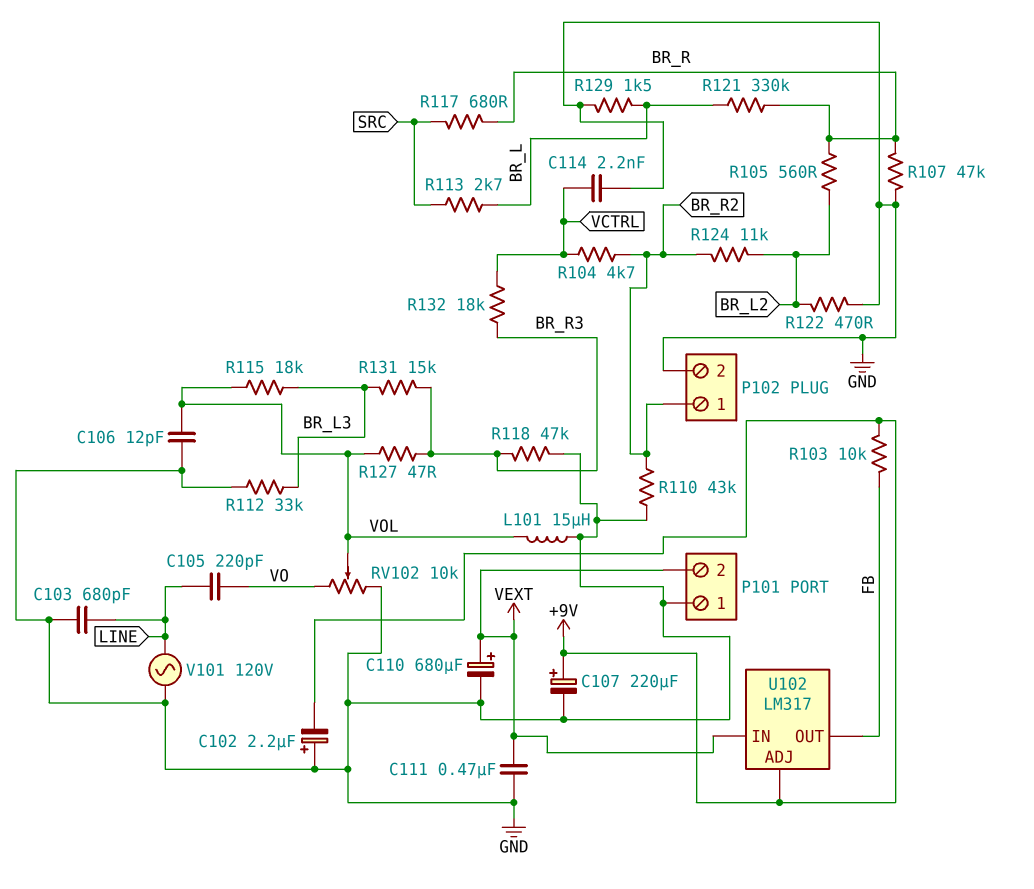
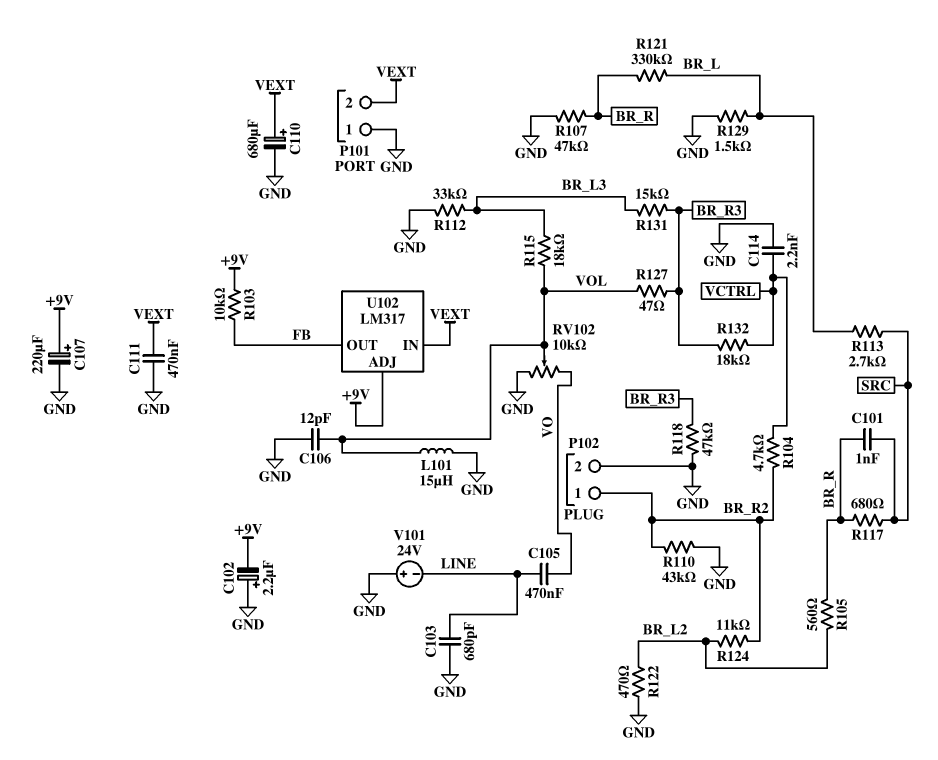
C101: none -> 1nF (BR_R, SRC)
C105: 220pF (LINE, VO) -> 470nF (LINE, VO)
V101: AC 120V (GND, LINE) -> 24V (plus GND, minus LINE)

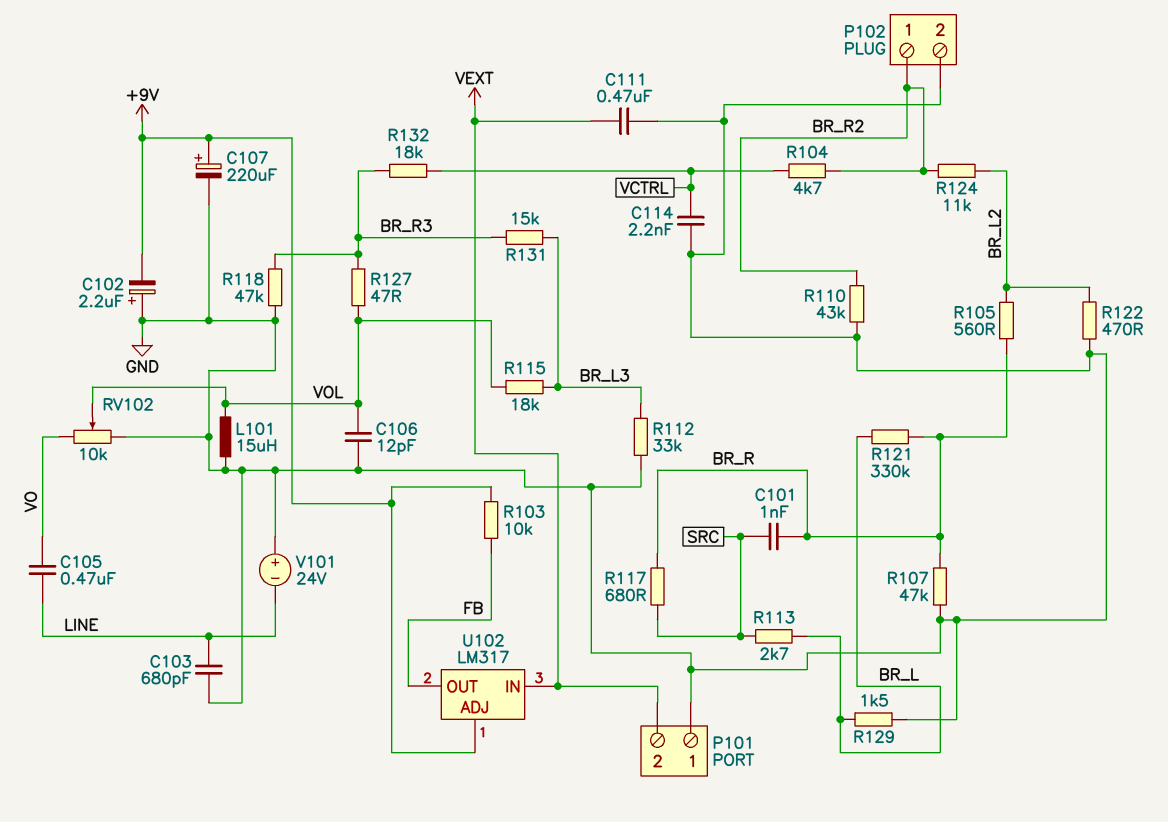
C110: 680uF (plus VEXT, minus GND) -> none

